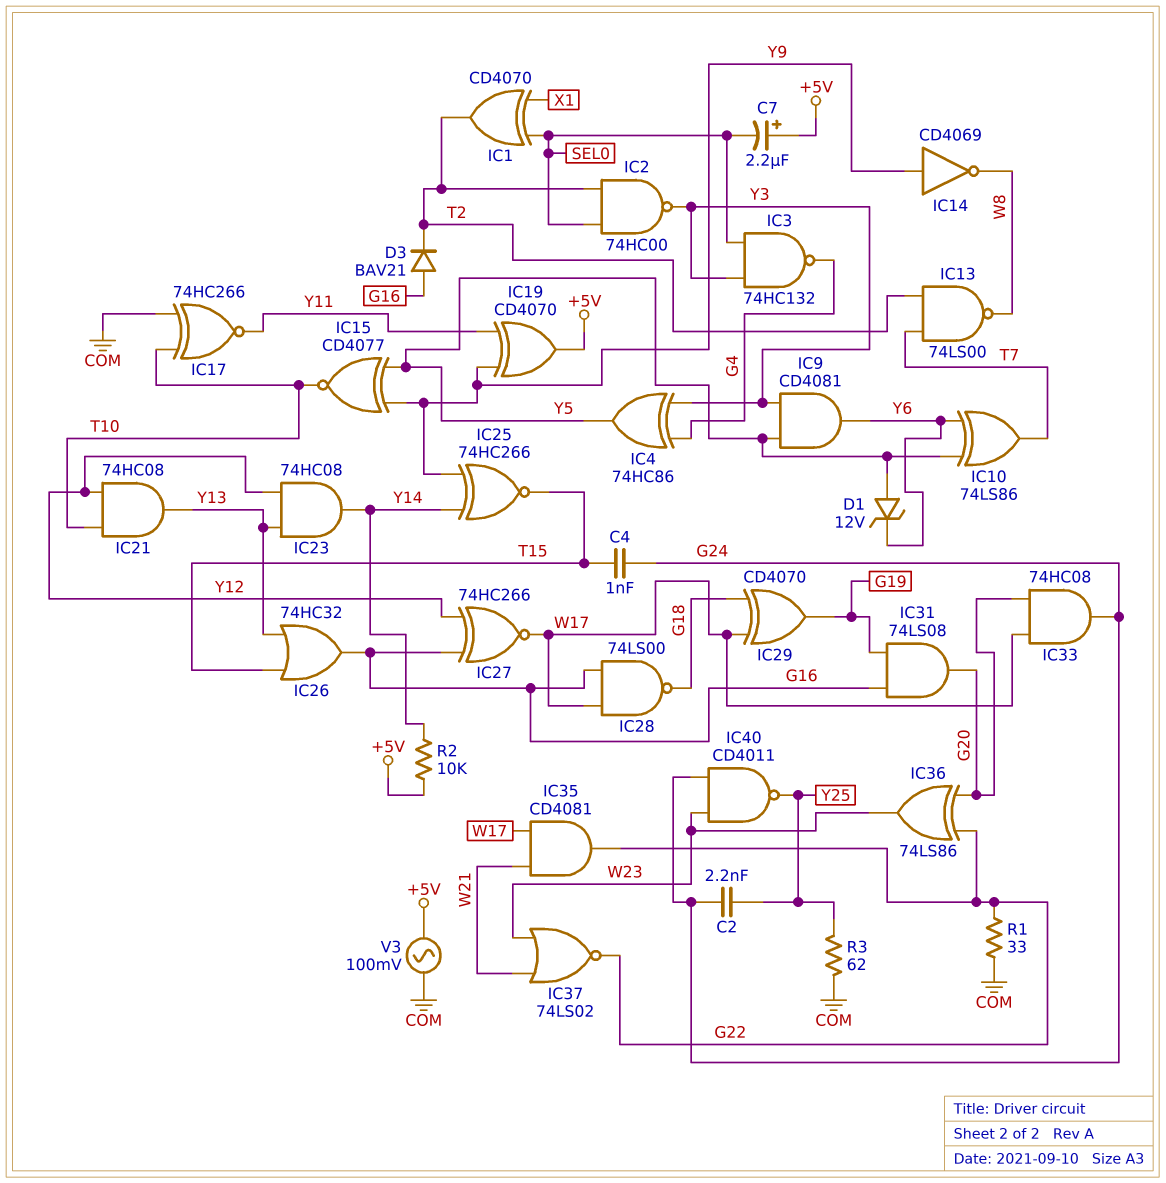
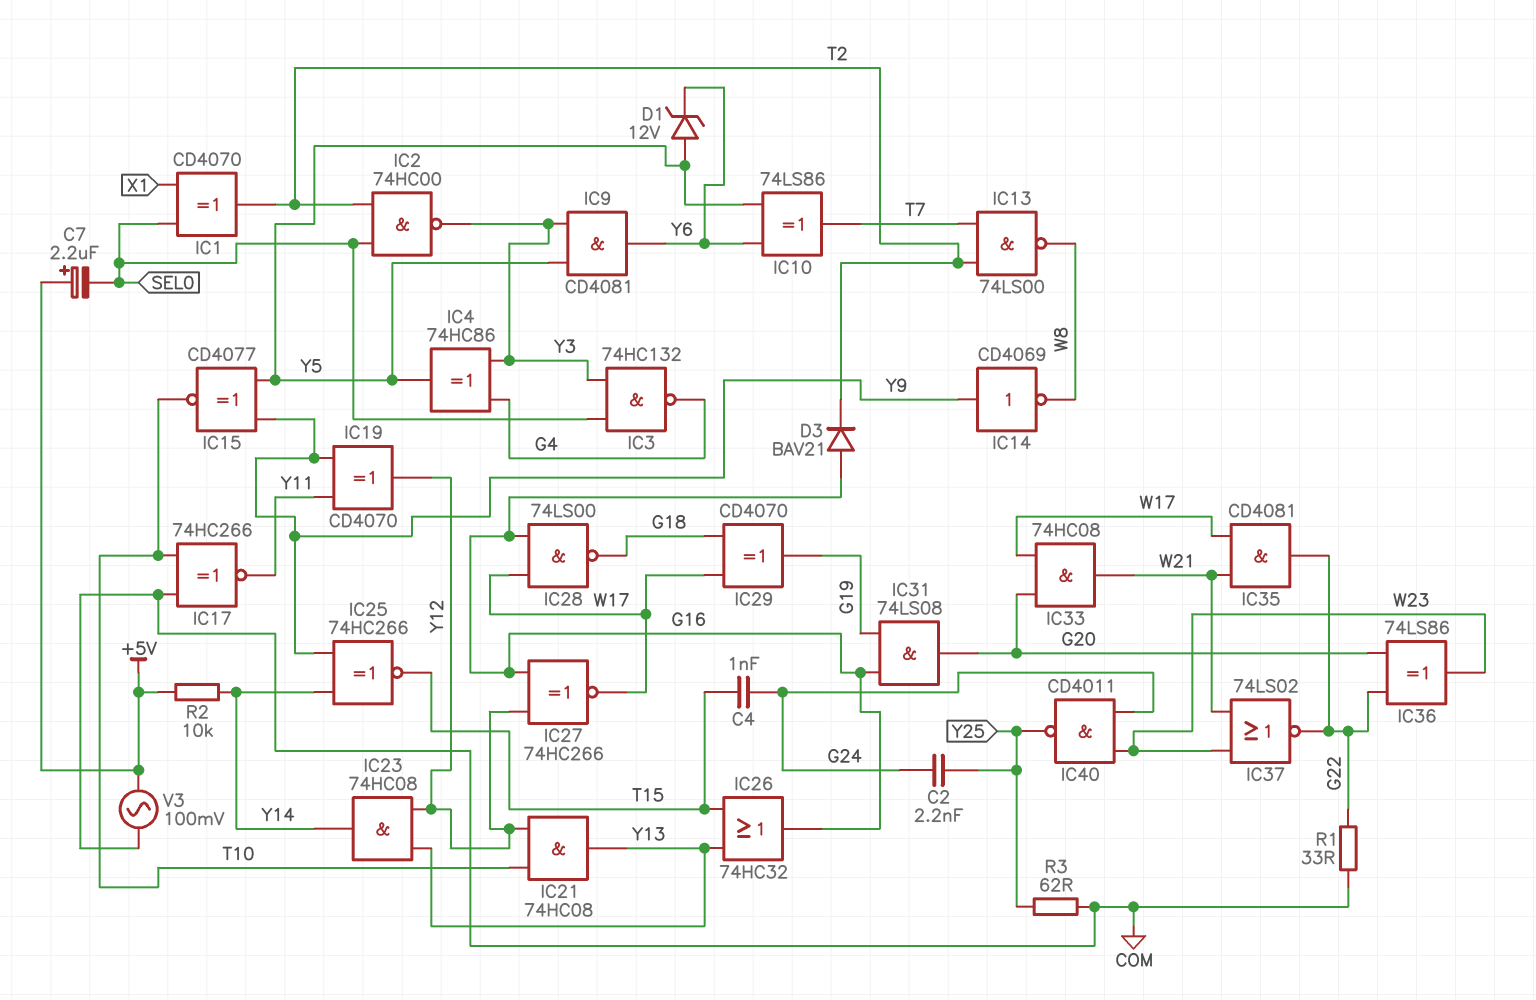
IC19: XOR CD4070 (in Y9, in Y11, out +5V) -> XOR CD4070 (in Y9, in Y11, out Y12)
IC33: AND 74HC08 (in G20, in W17, out G24) -> AND 74HC08 (in G20, in W17, out W21)

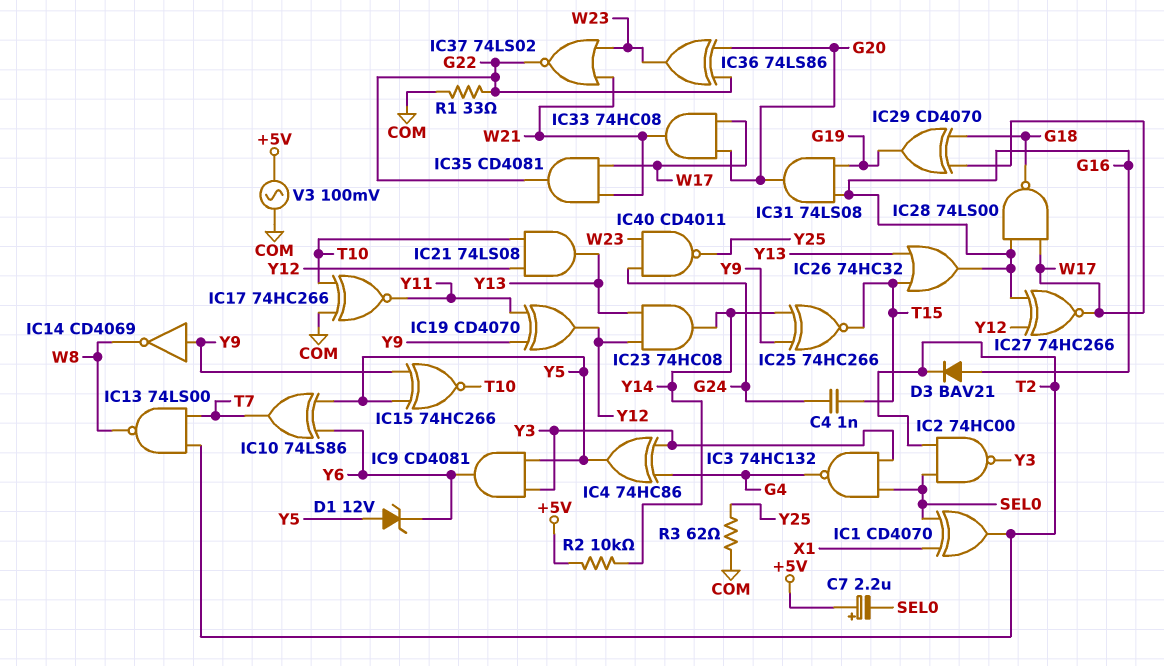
C2: 2.2nF (G24, Y25) -> none
IC15: XNOR CD4077 (in Y5, in Y9, out T10) -> XNOR 74HC266 (in Y5, in Y9, out T10)
IC21: AND 74HC08 (in T10, in Y12, out Y13) -> AND 74LS08 (in T10, in Y12, out Y13)

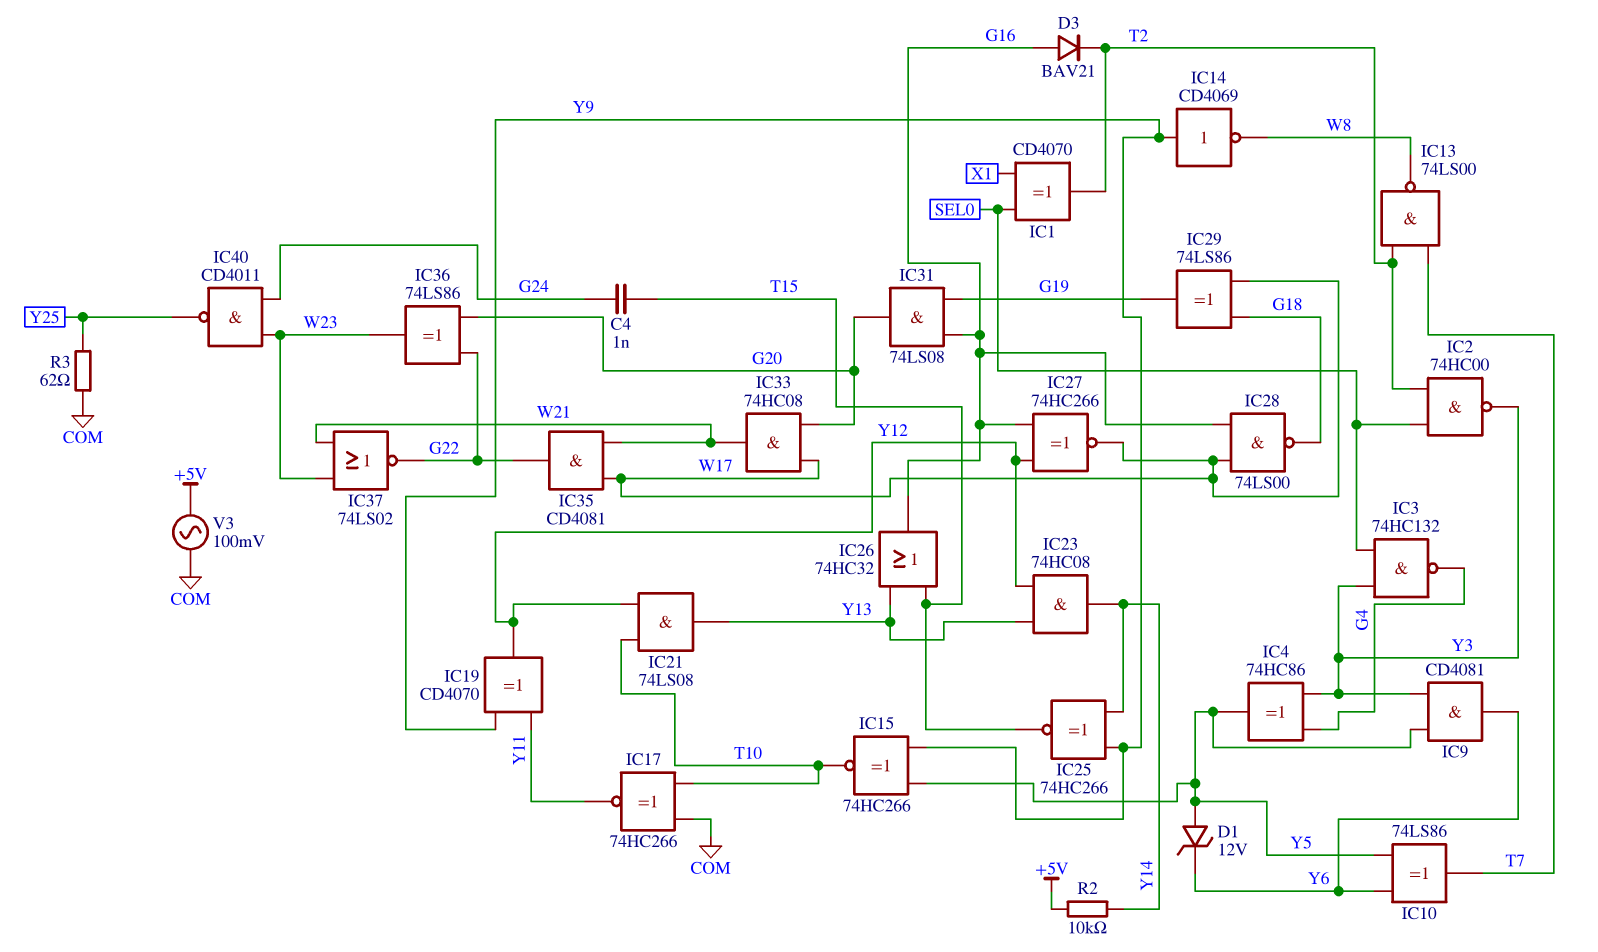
C7: 2.2uF (plus +5V, minus SEL0) -> none
IC29: XOR CD4070 (in G18, in W17, out G19) -> XOR 74LS86 (in G18, in W17, out G19)
R1: 33 (COM, G22) -> none

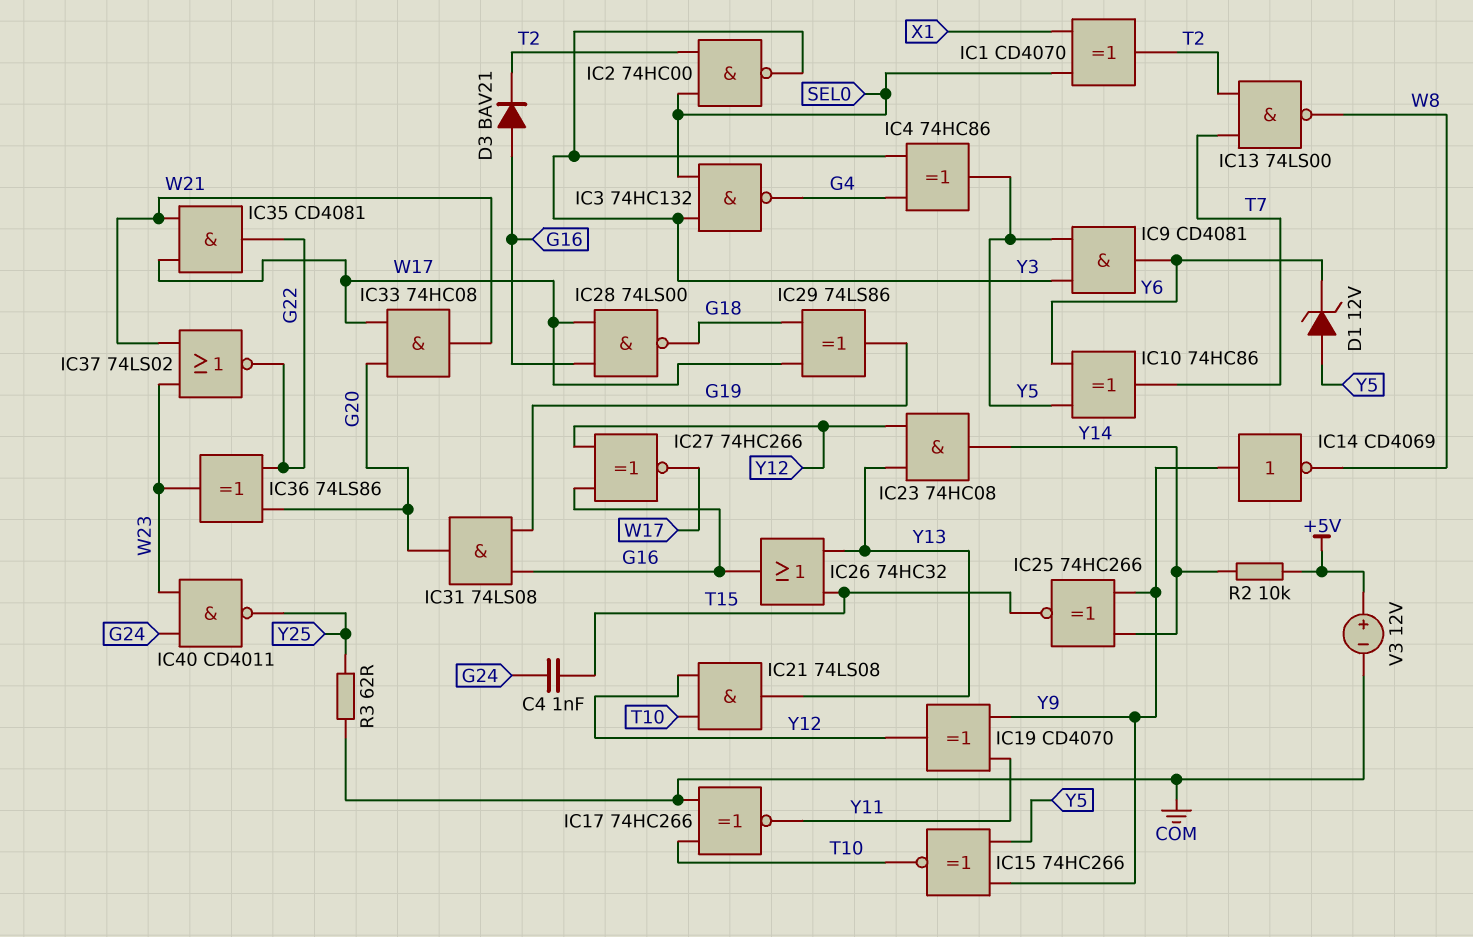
IC10: XOR 74LS86 (in Y5, in Y6, out T7) -> XOR 74HC86 (in Y5, in Y6, out T7)
V3: AC 100mV (+5V, COM) -> 12V (plus +5V, minus COM)

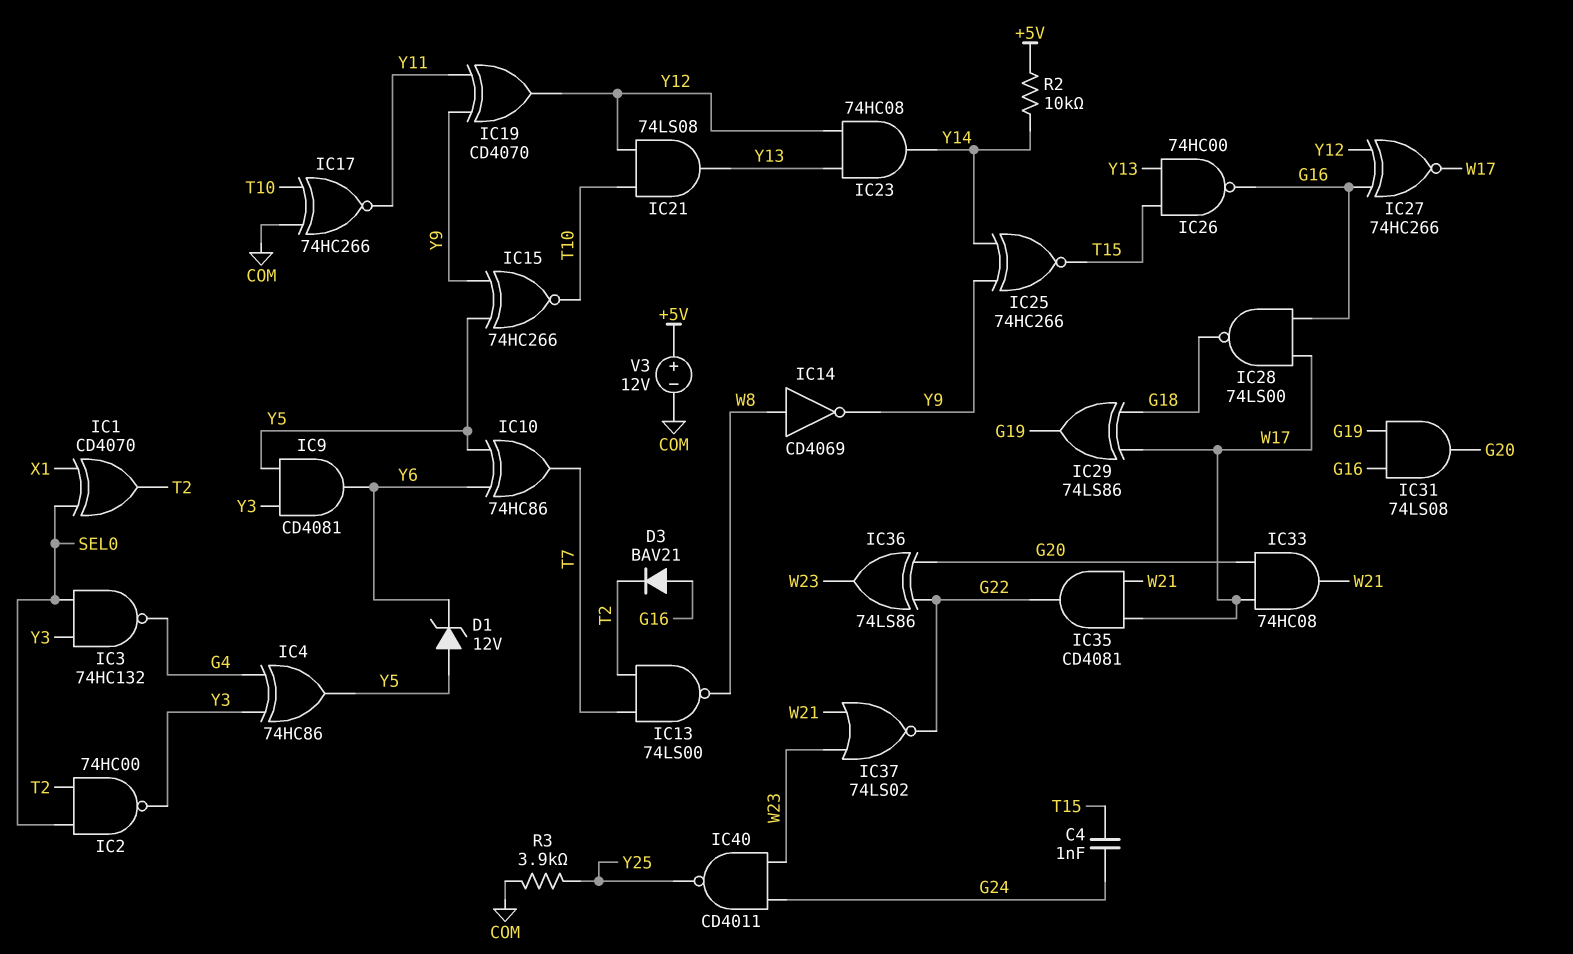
IC14: NOT CD4069 (in Y9, out W8) -> NOT CD4069 (in W8, out Y9)
IC26: OR 74HC32 (in T15, in Y13, out G16) -> NAND 74HC00 (in T15, in Y13, out G16)
R3: 62 (COM, Y25) -> 3.9k (COM, Y25)

